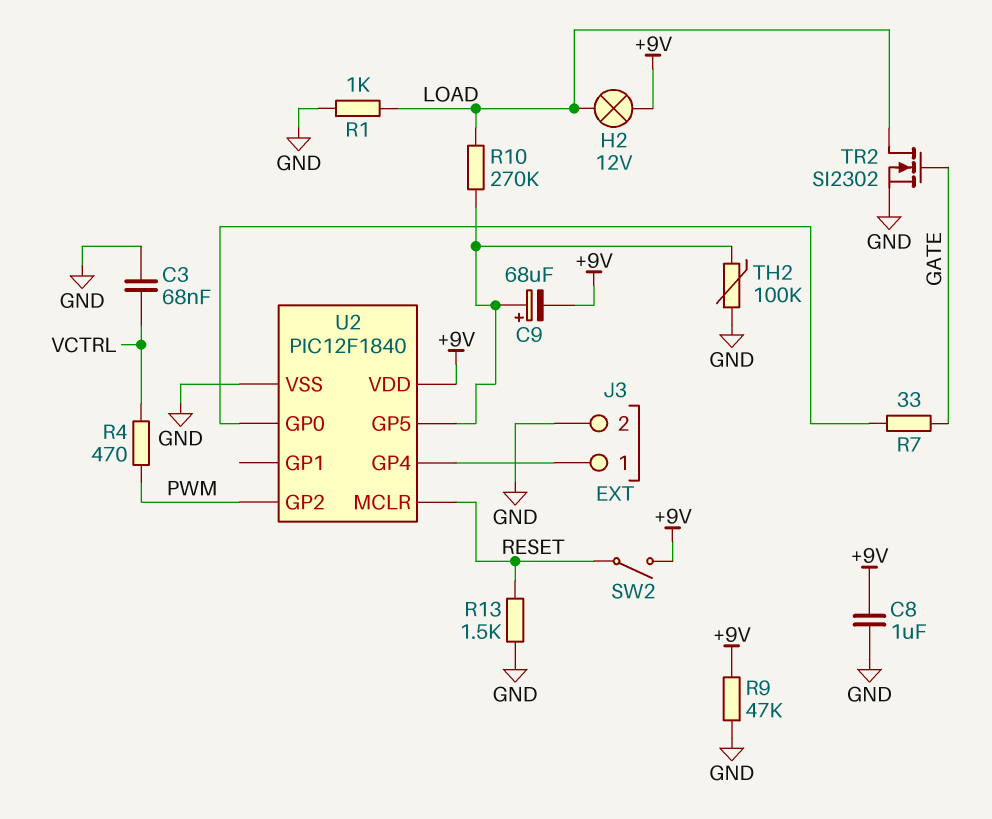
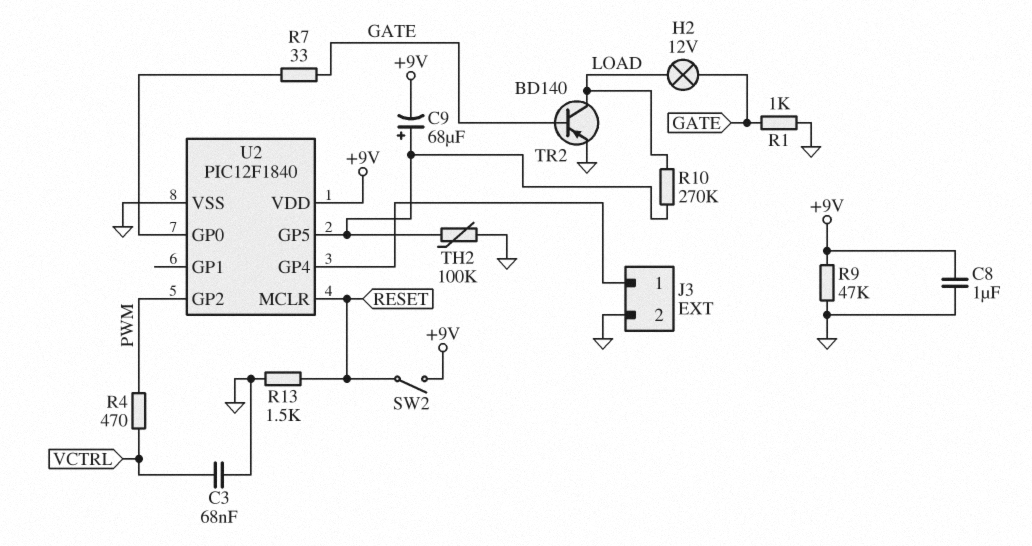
H2: lamp 12V (+9V, LOAD) -> lamp 12V (GATE, LOAD)
R1: 1k (GND, LOAD) -> 1k (GATE, GND)
TR2: NMOS SI2302 (G GATE, D LOAD, S GND) -> PNP BD140 (B GATE, C LOAD, E GND)

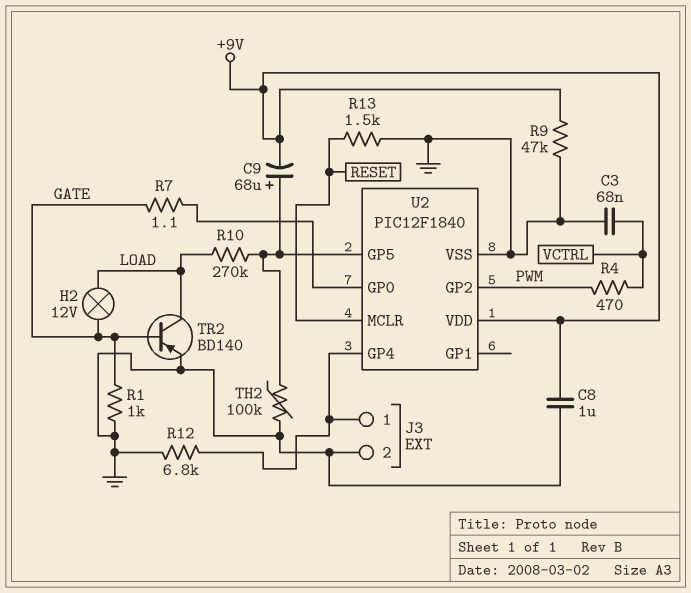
R7: 33 (GATE, U2/GP0) -> 1.1 (GATE, U2/GP0)
R12: none -> 6.8k (GND, J3/1)
SW2: switch (+9V, RESET) -> none

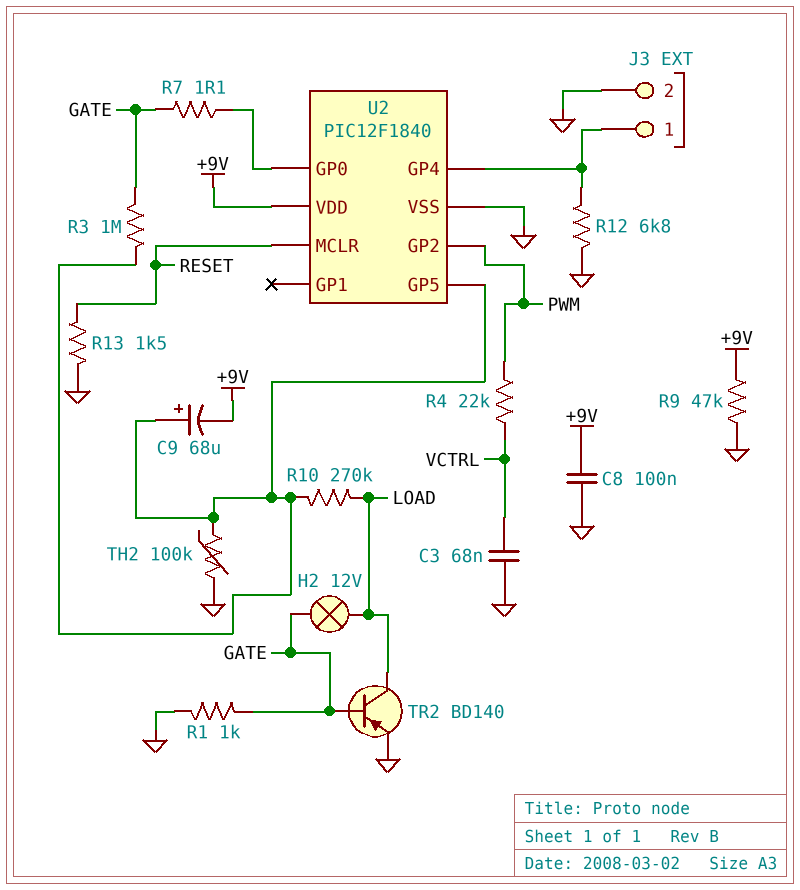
C8: 1uF (+9V, GND) -> 100nF (+9V, GND)
R3: none -> 1M (GATE, U2/GP5)
R4: 470 (PWM, VCTRL) -> 22k (PWM, VCTRL)

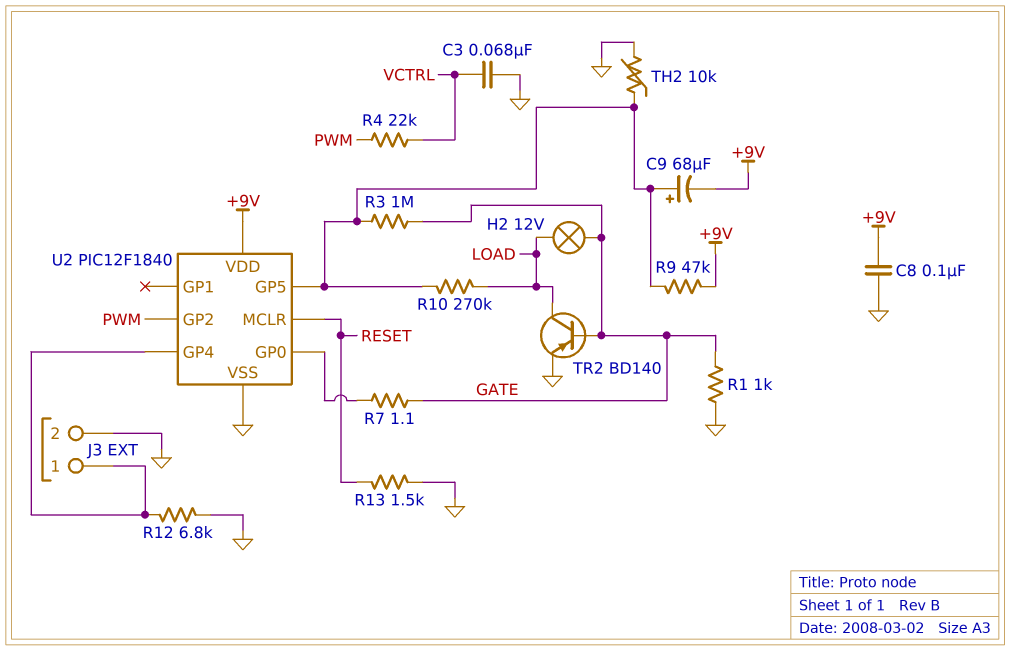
R9: 47k (+9V, GND) -> 47k (+9V, U2/GP5)
TH2: 100k (GND, U2/GP5) -> 10k (GND, U2/GP5)

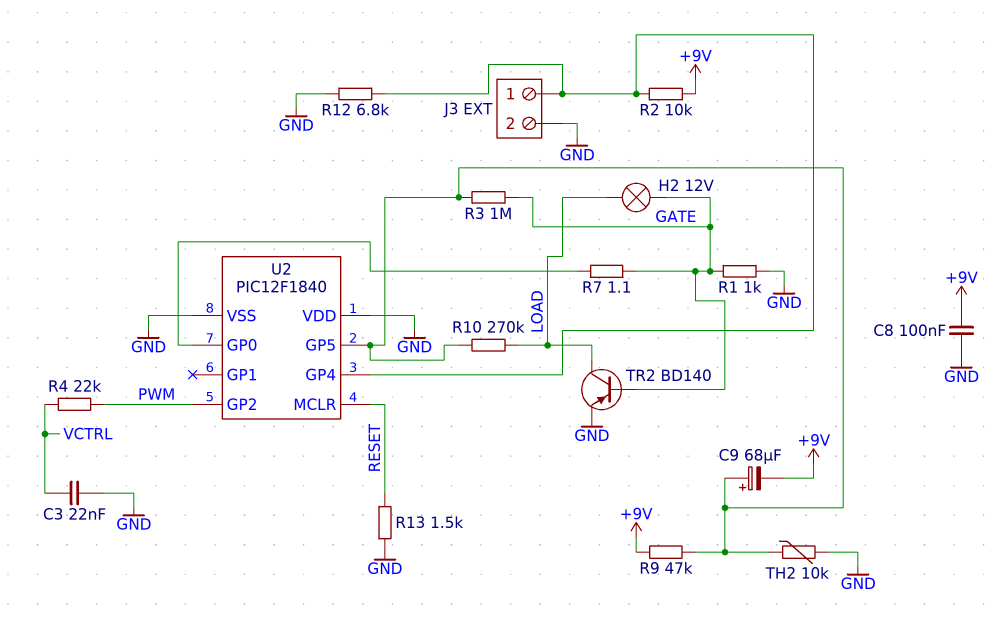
C3: 68nF (GND, VCTRL) -> 22nF (GND, VCTRL)
R2: none -> 10k (+9V, J3/1)
U2 pin VDD: +9V -> GND

